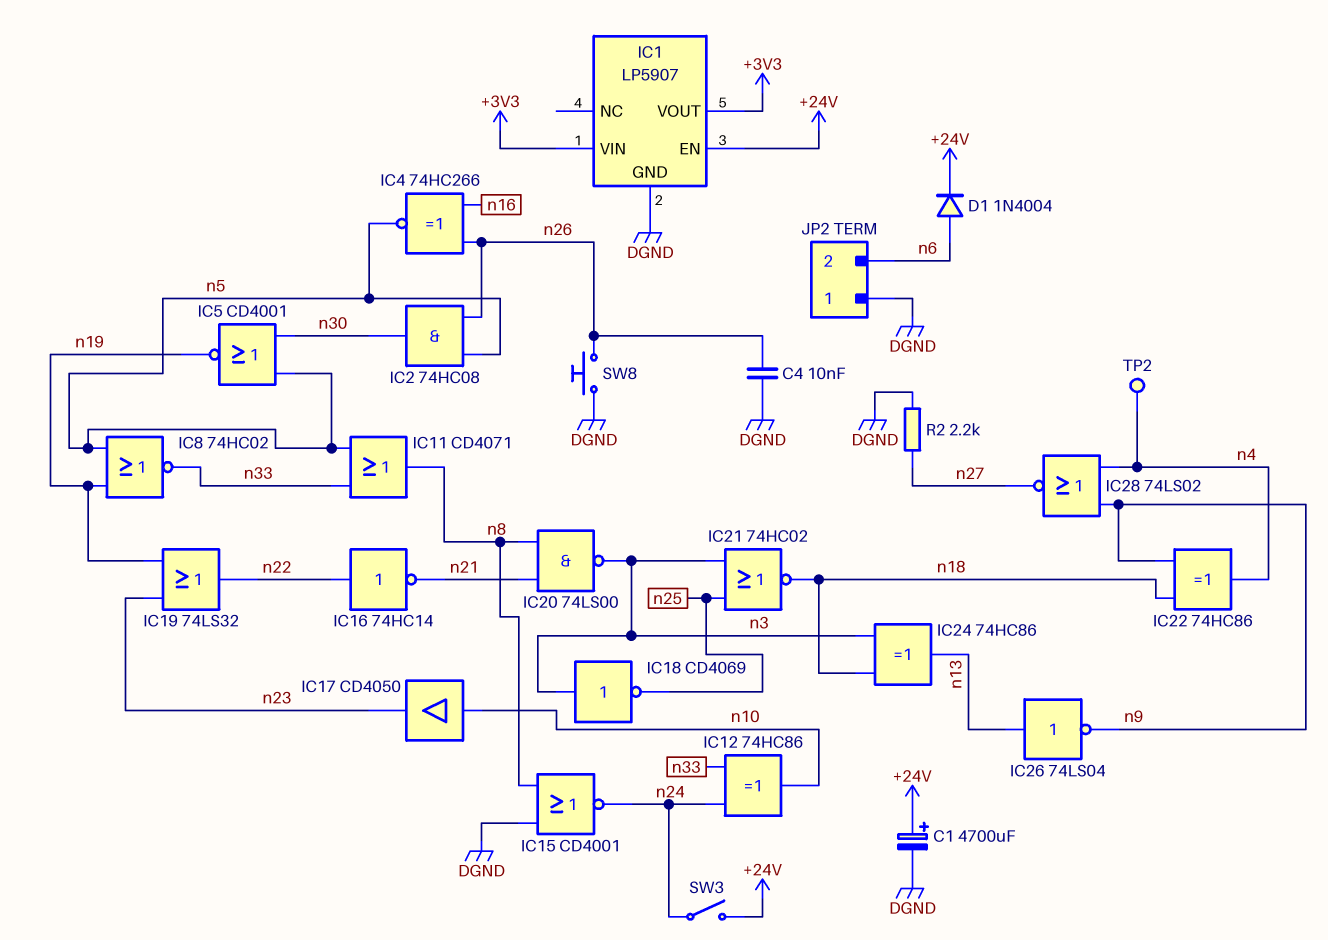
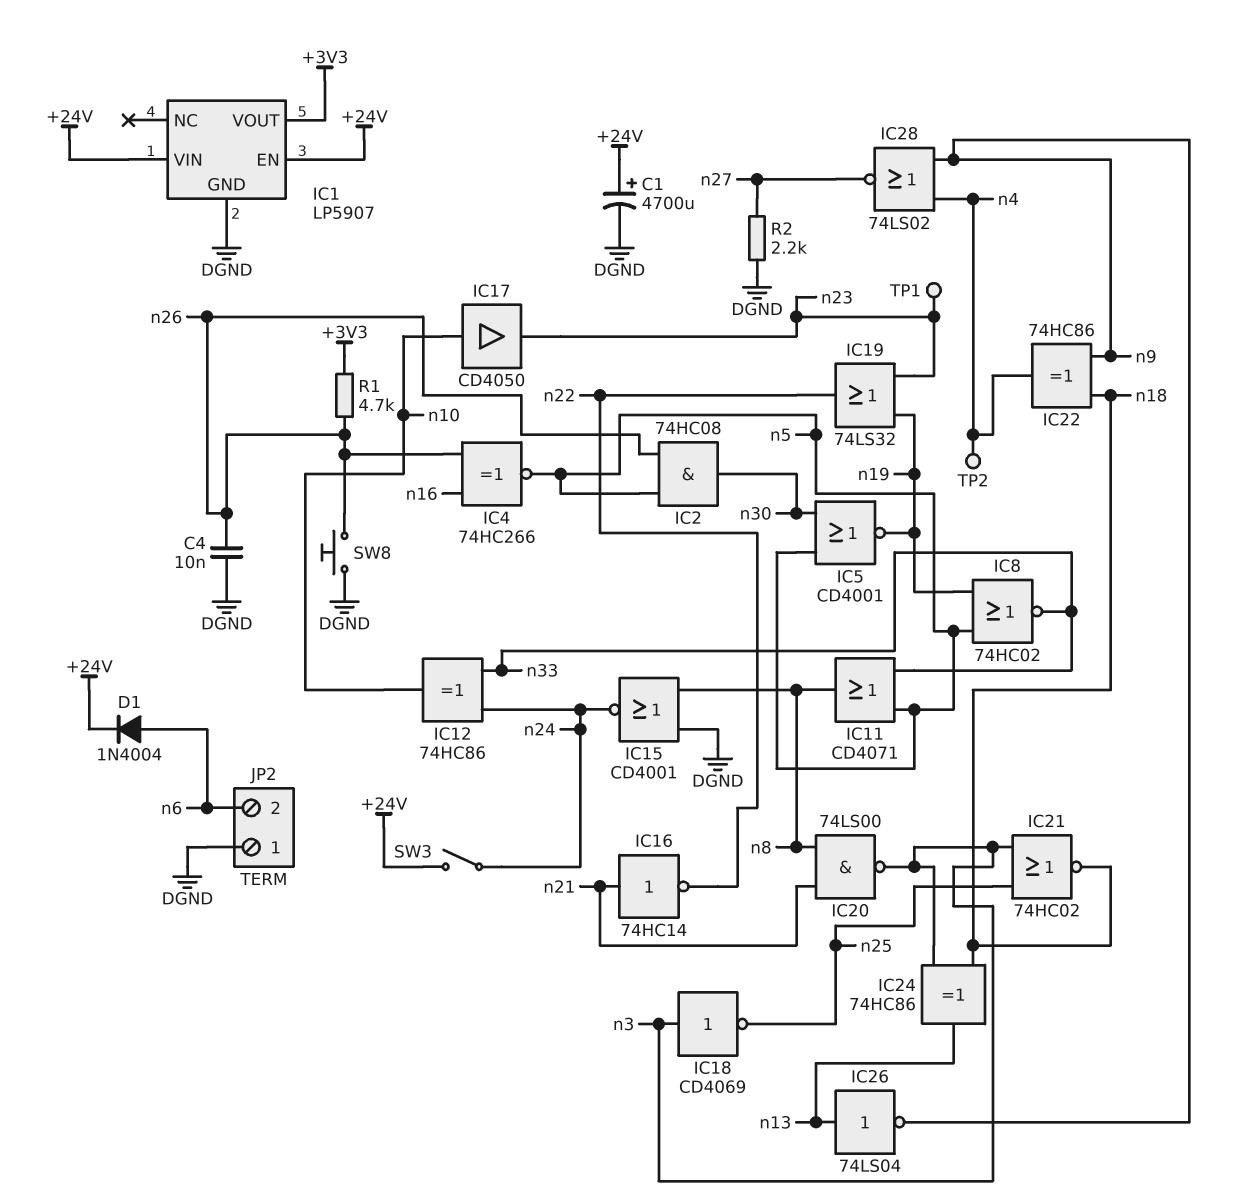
IC1 pin VIN: +3V3 -> +24V
IC16: NOT 74HC14 (in n22, out n21) -> NOT 74HC14 (in n21, out n22)
R1: none -> 4.7k (+3V3, n26)
TP1: none -> test point (n23)

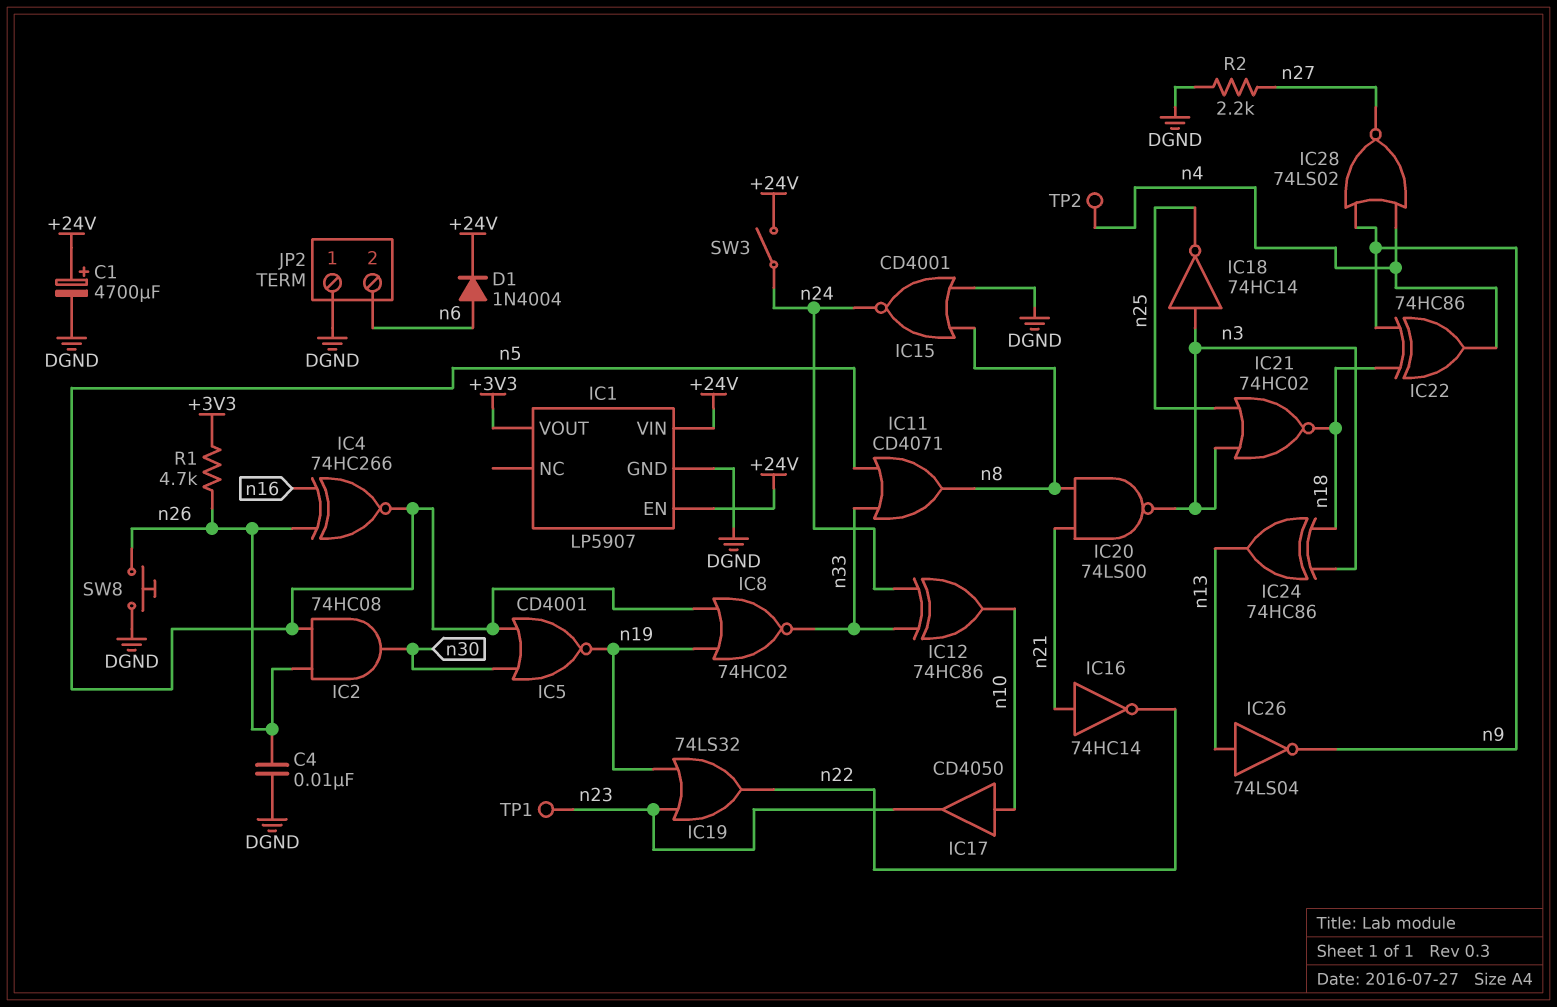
IC18: NOT CD4069 (in n3, out n25) -> NOT 74HC14 (in n3, out n25)

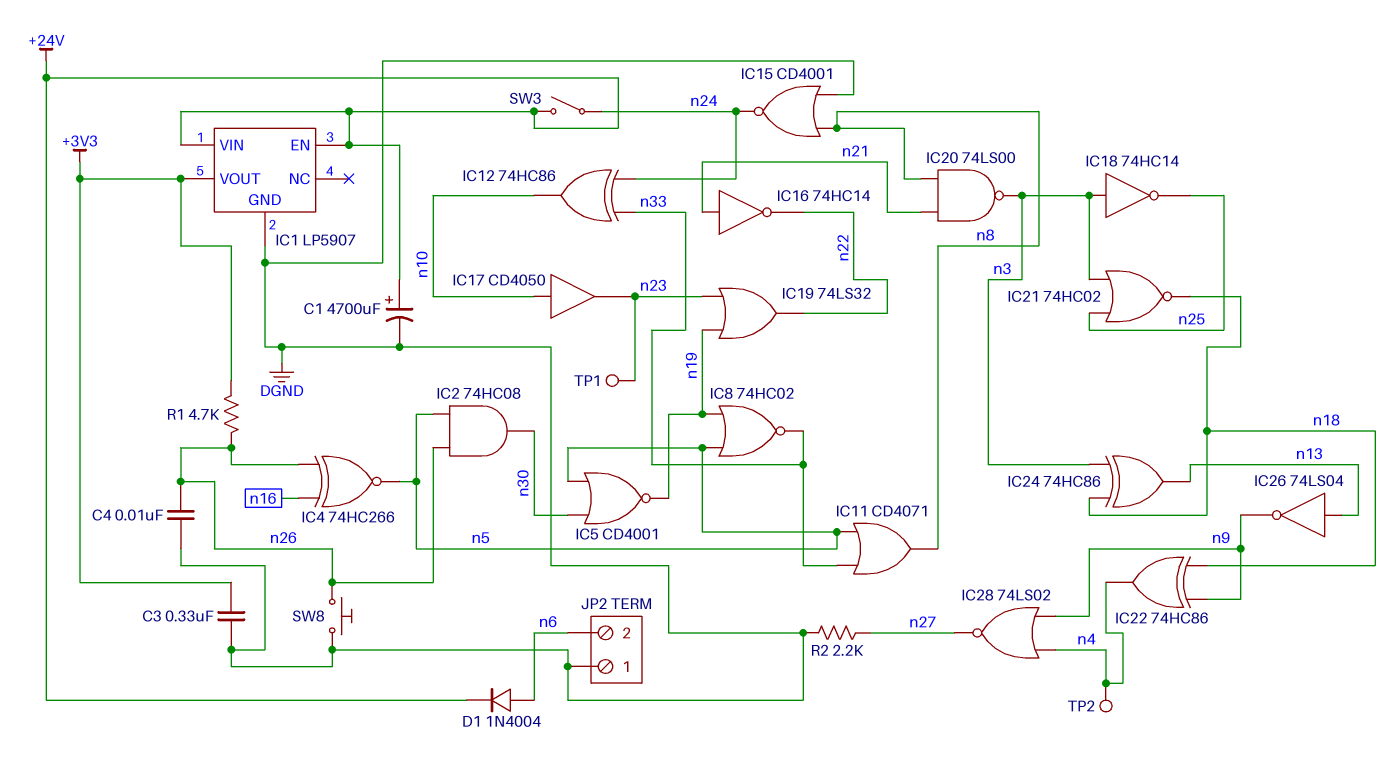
C3: none -> 330nF (+3V3, DGND)

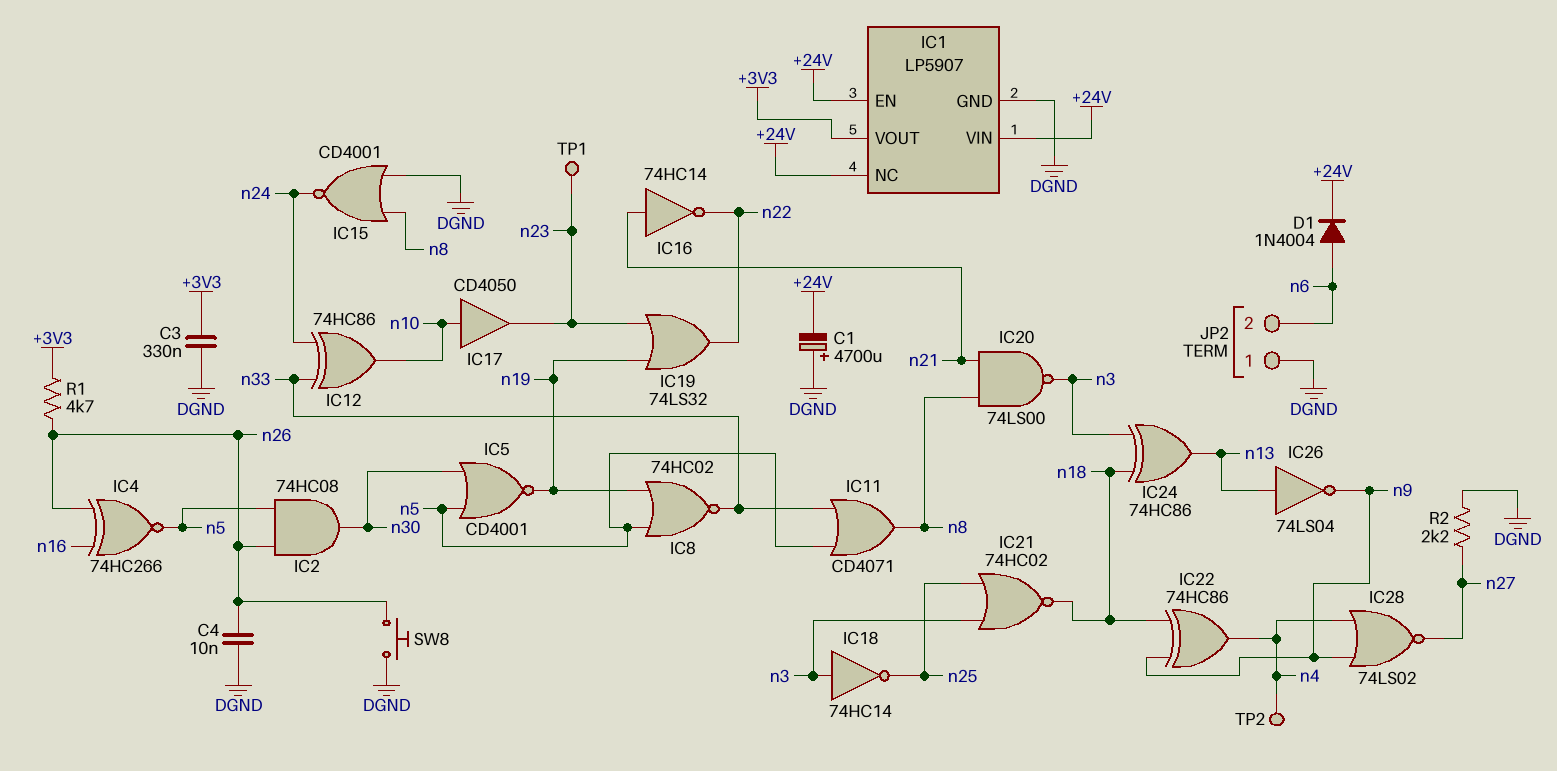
C1: 4700uF (plus +24V, minus DGND) -> 4700uF (plus DGND, minus +24V)
IC1 pin NC: none -> +24V
SW3: switch (+24V, n24) -> none

